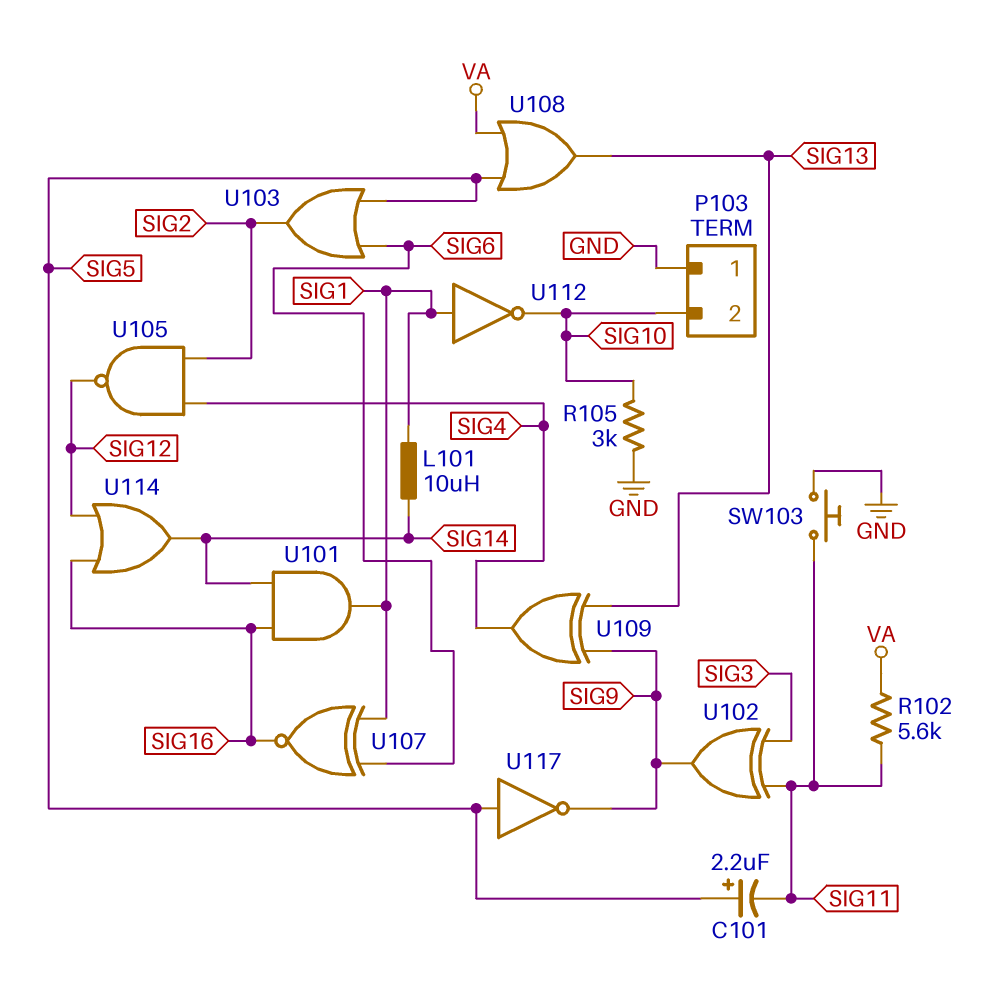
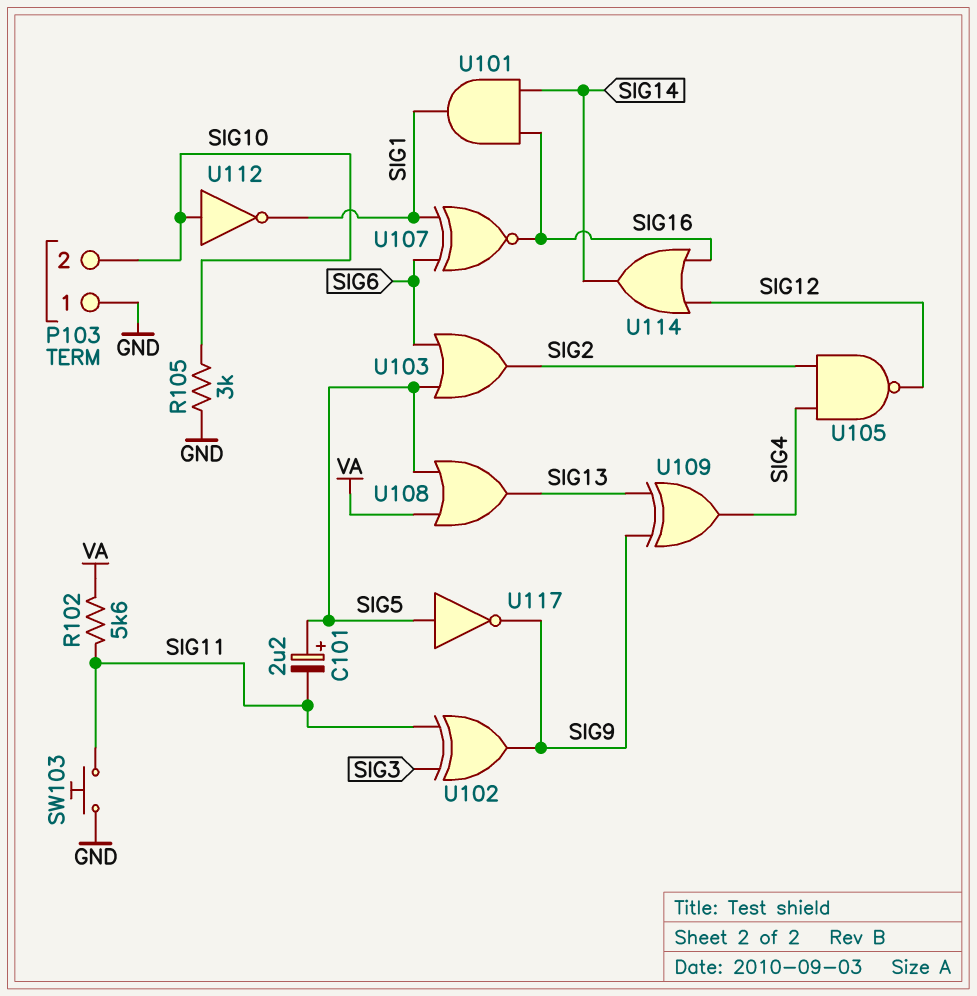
L101: 10uH (SIG1, SIG14) -> none
U112: NOT (in SIG1, out SIG10) -> NOT (in SIG10, out SIG1)

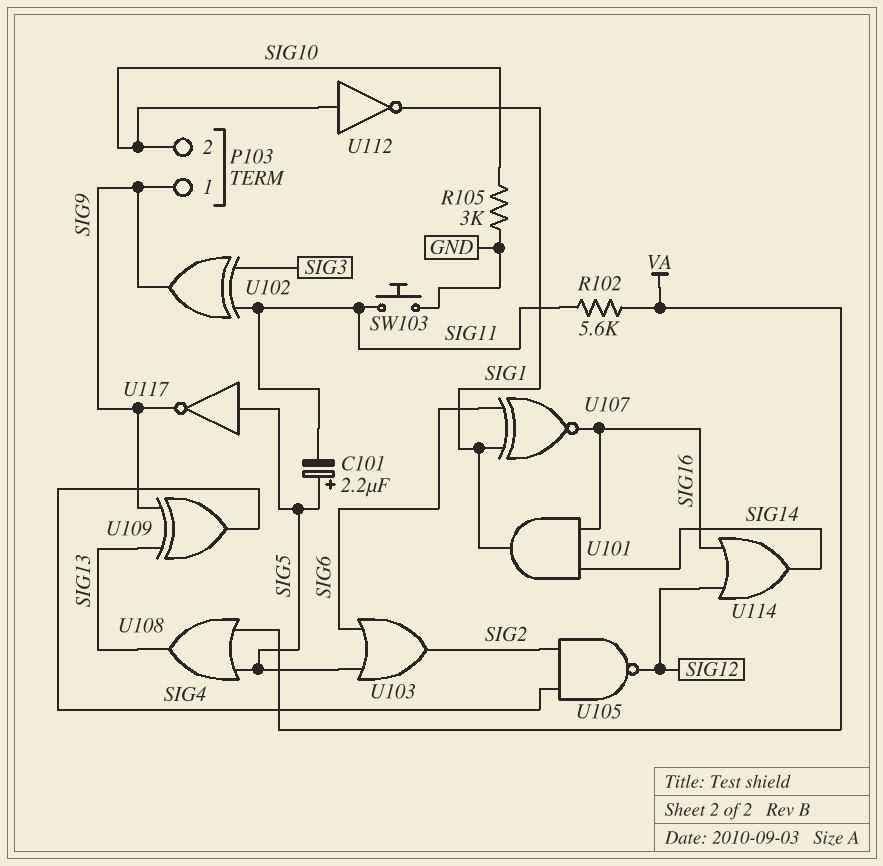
P103 pin 1: GND -> SIG9

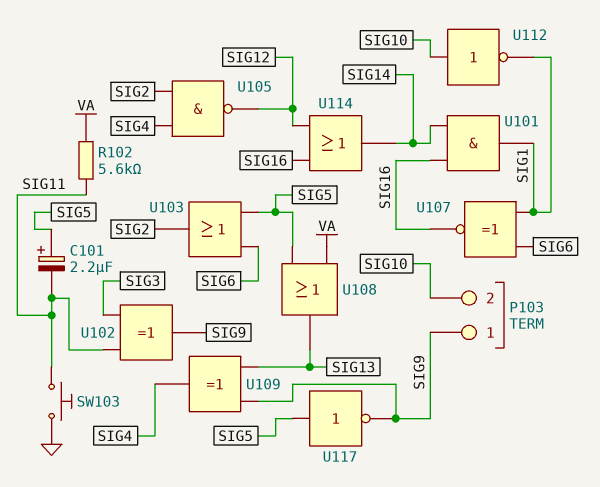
R105: 3k (GND, SIG10) -> none

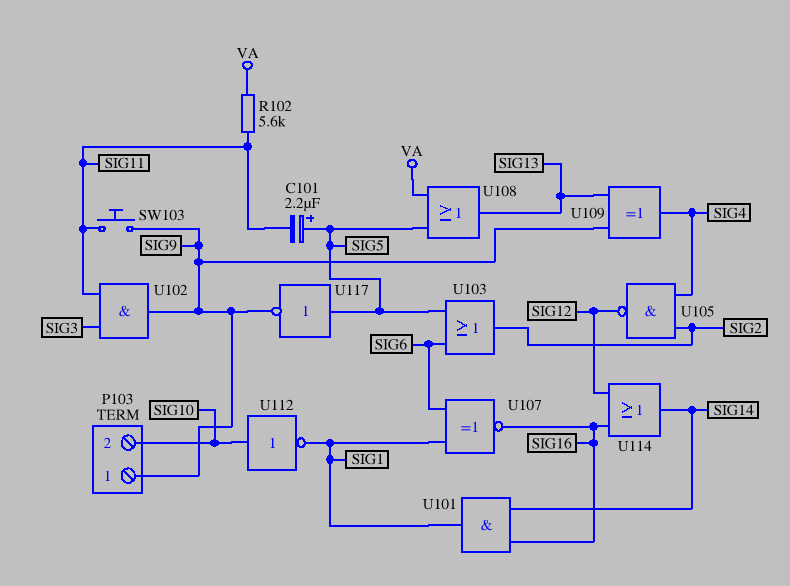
SW103: button (GND, SIG11) -> button (SIG9, SIG11)
U102: XOR (in SIG3, in SIG11, out SIG9) -> AND (in SIG3, in SIG11, out SIG9)

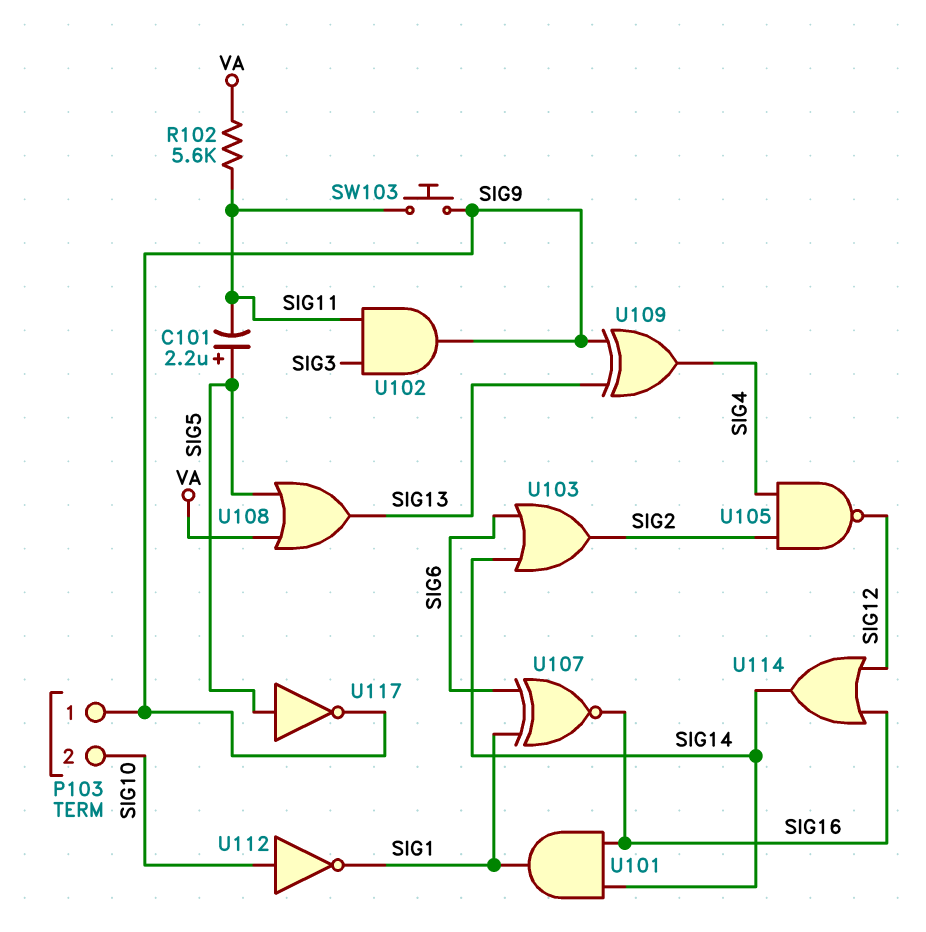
U103: OR (in SIG5, in SIG6, out SIG2) -> OR (in SIG6, in SIG14, out SIG2)

